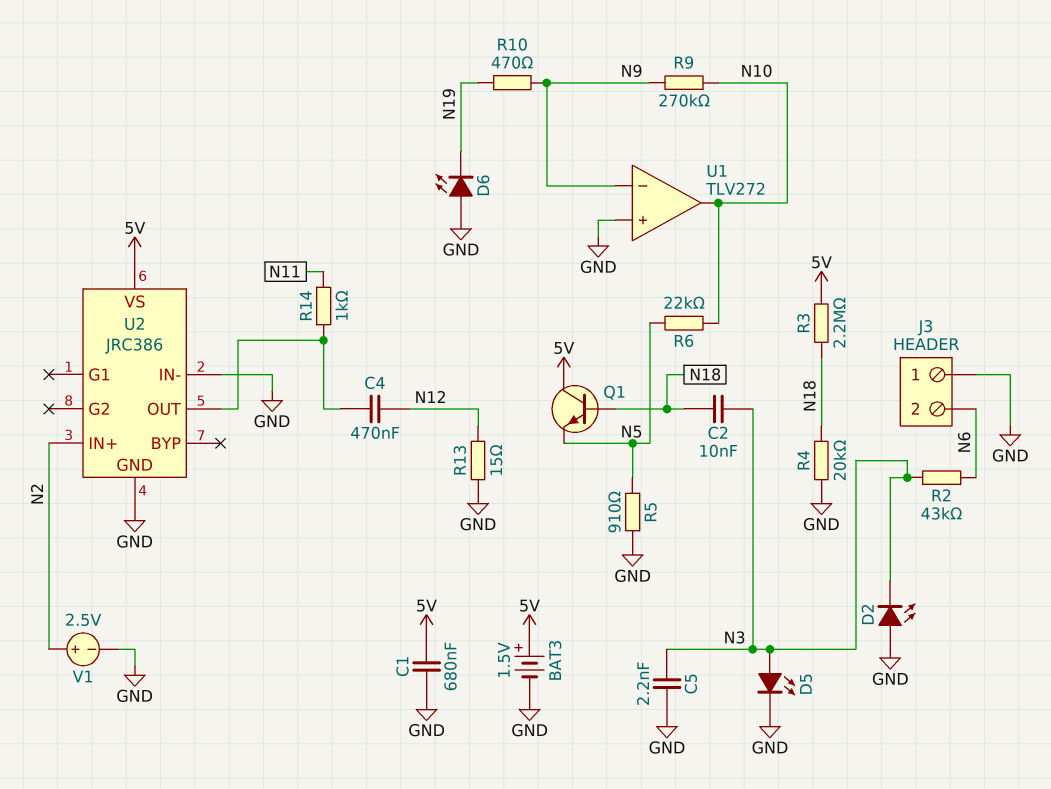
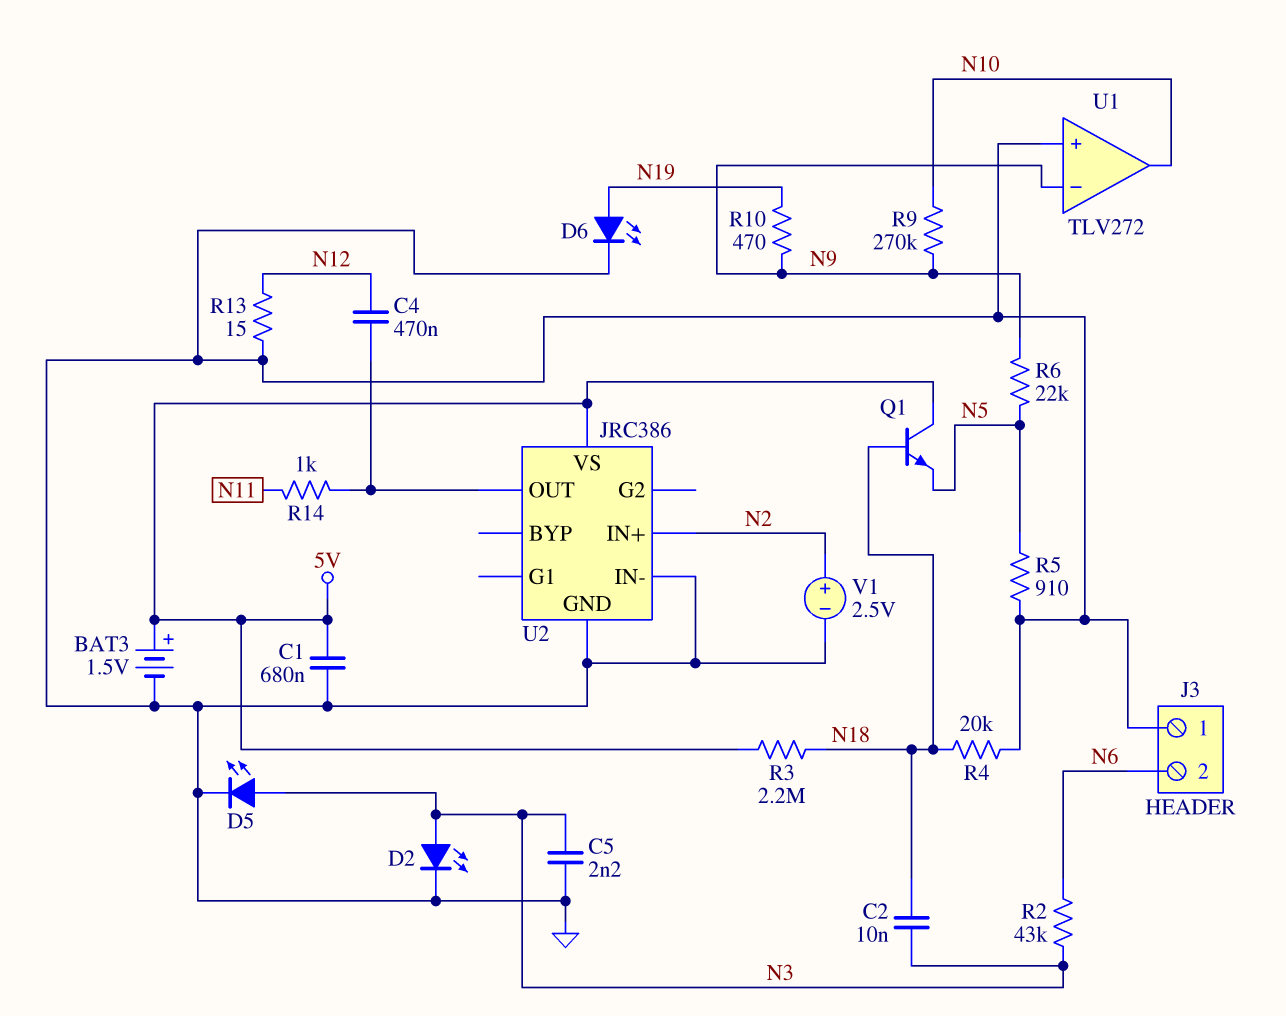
D2: LED (A GND, K N3) -> LED (A N3, K GND)
D6: LED (A GND, K N19) -> LED (A N19, K GND)
R6: 22k (N5, N10) -> 22k (N5, N9)

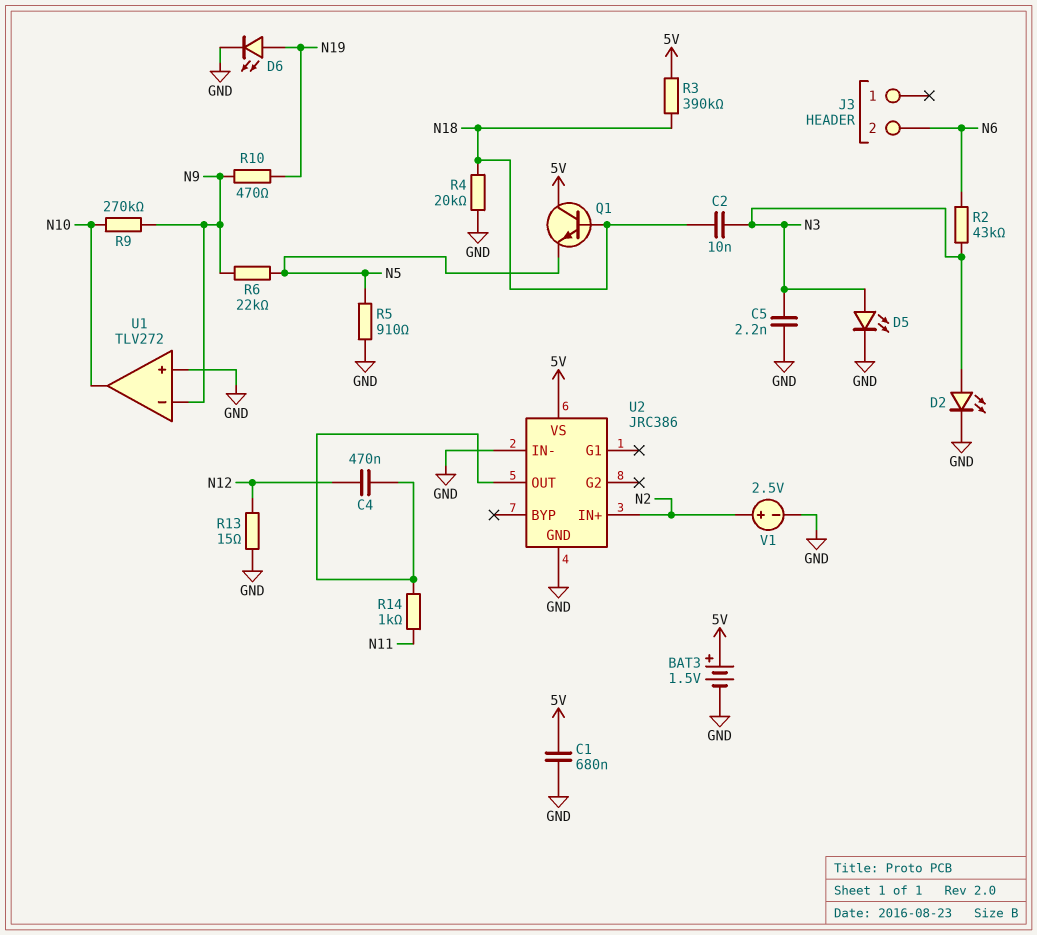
J3 pin 1: GND -> none
R3: 2.2M (5V, N18) -> 390k (5V, N18)

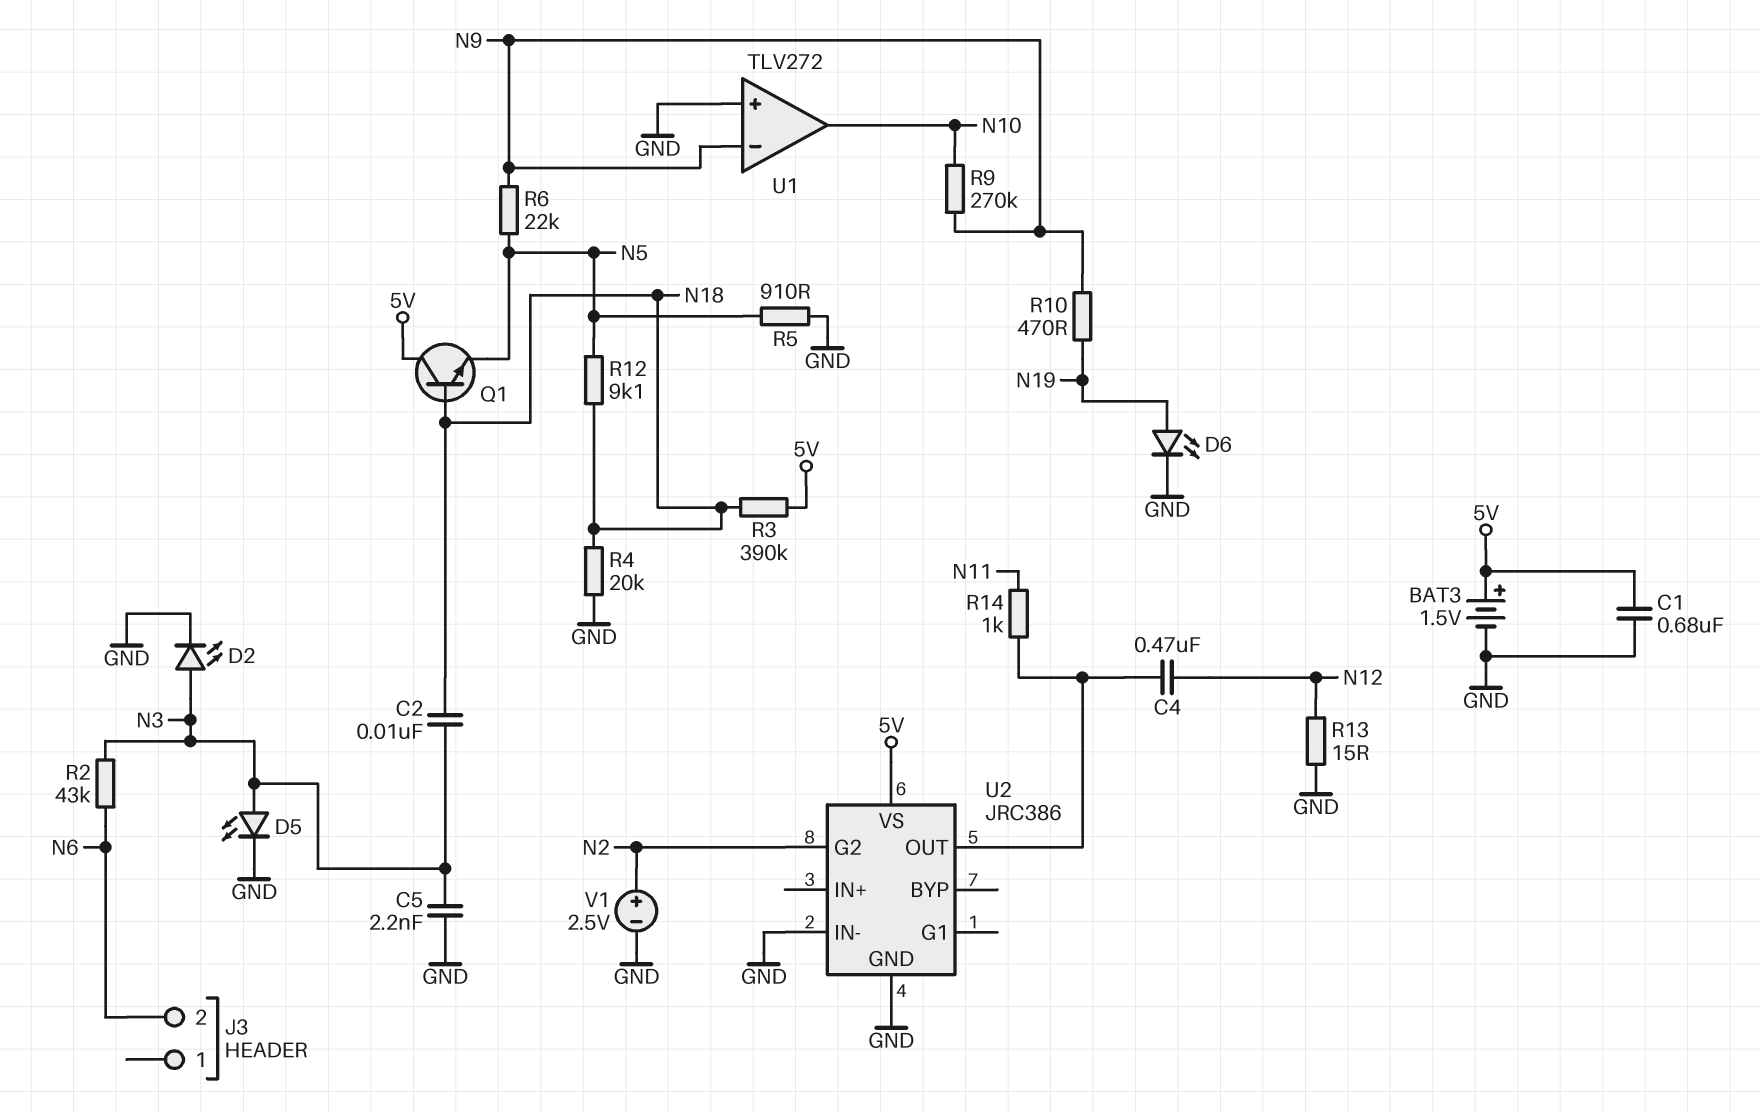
R12: none -> 9.1k (N5, N18)
U2 pin G2: none -> N2
U2 pin IN+: N2 -> none

